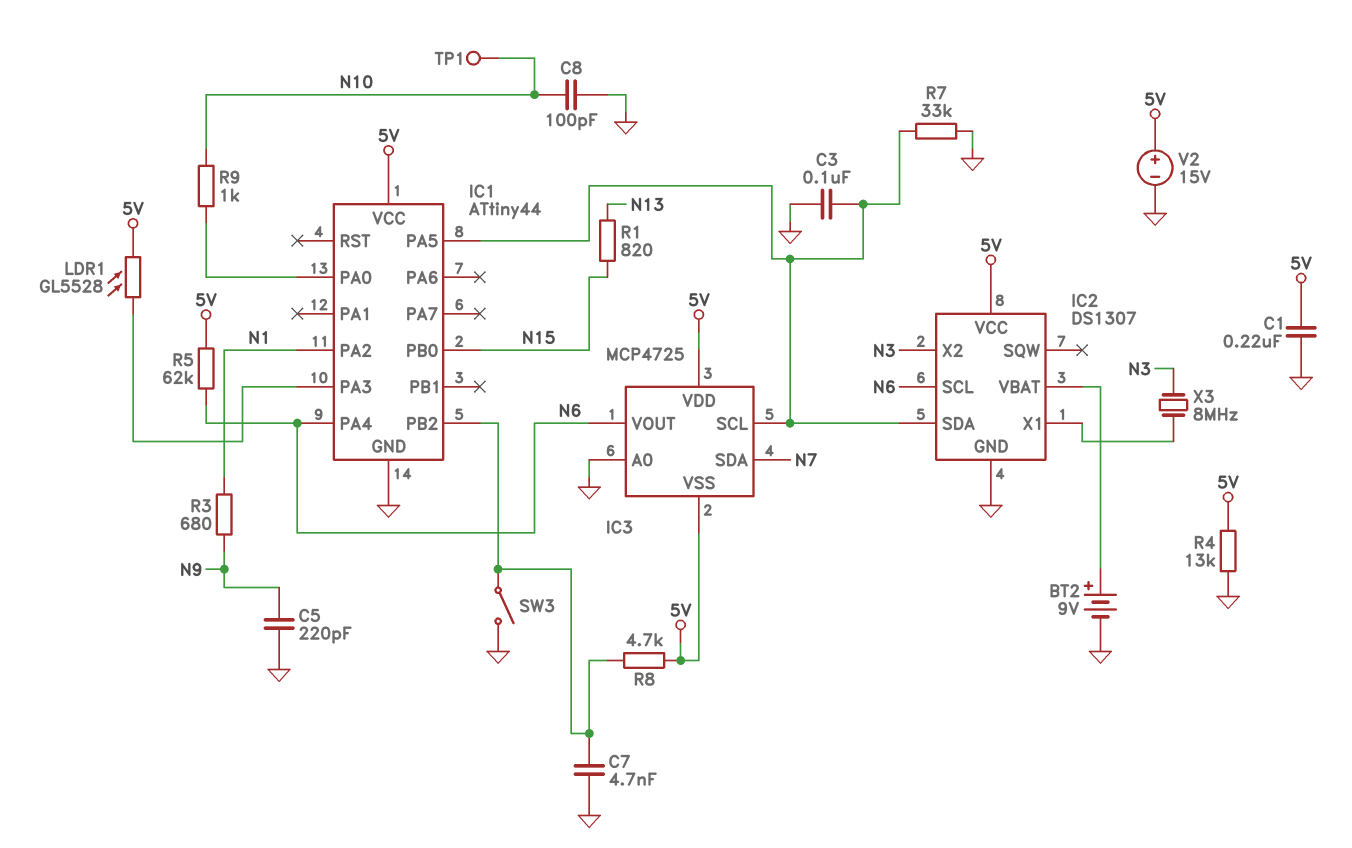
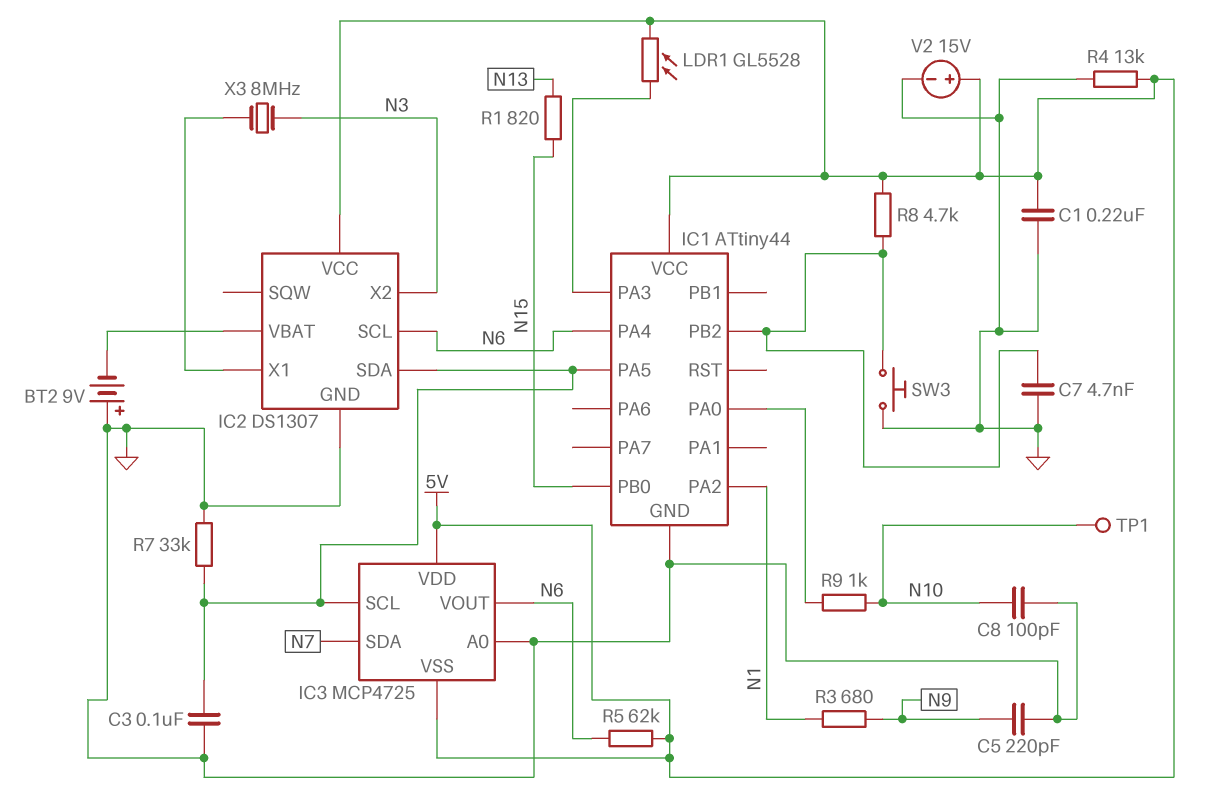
BT2: 9V (plus IC2/VBAT, minus GND) -> 9V (plus GND, minus IC2/VBAT)
SW3: switch (GND, IC1/PB2) -> button (GND, IC1/PB2)

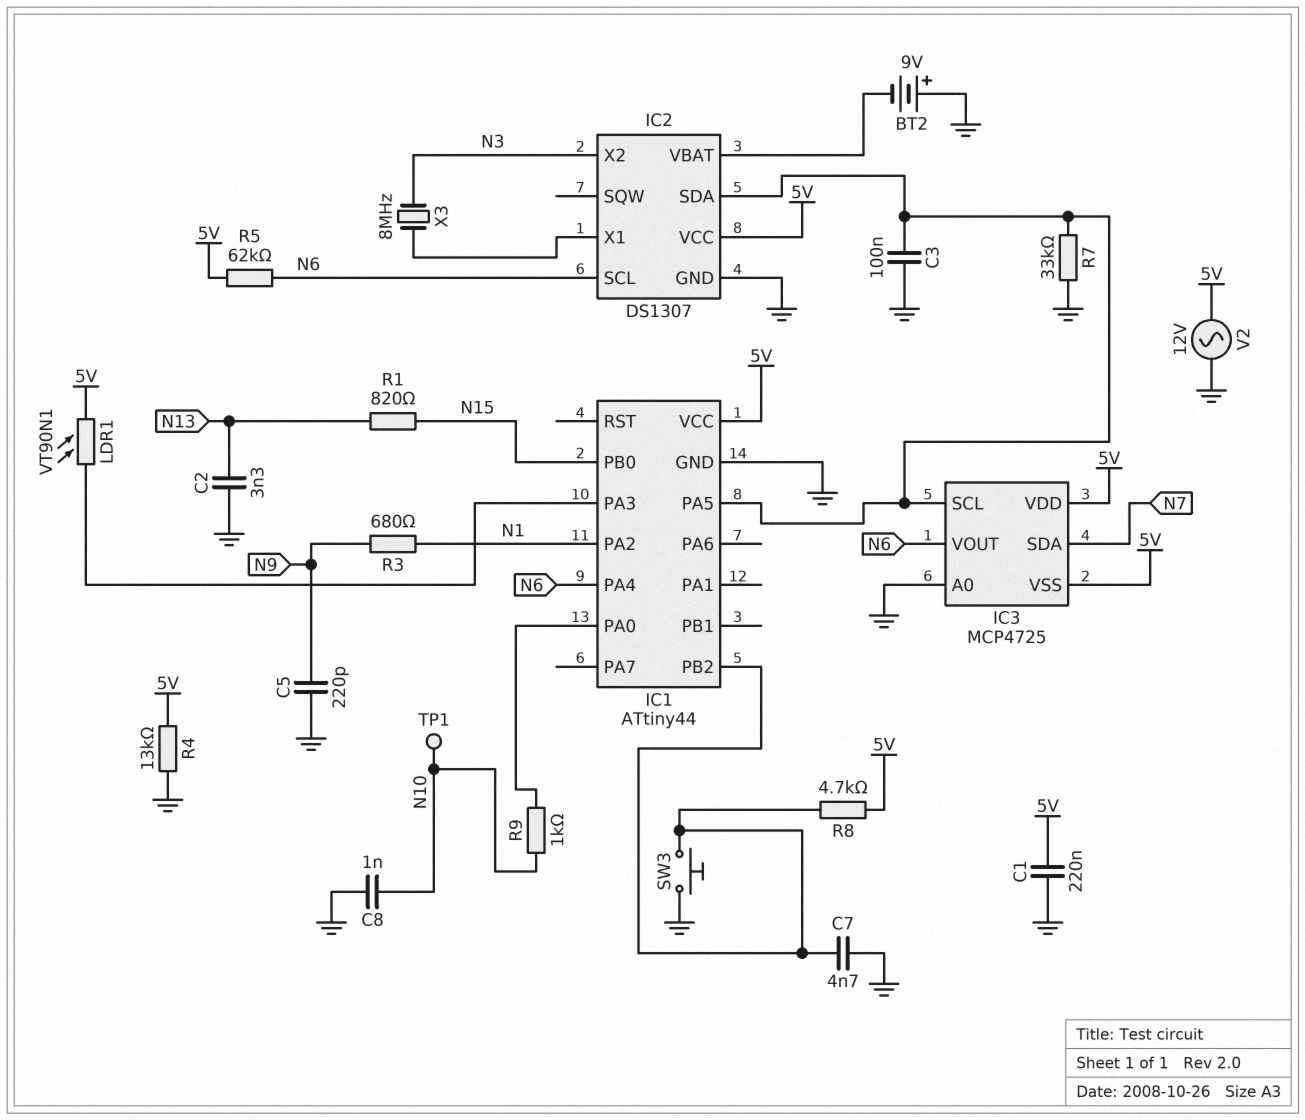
C2: none -> 3.3nF (GND, N13)
C8: 100pF (GND, N10) -> 1nF (GND, N10)
LDR1: GL5528 (5V, IC1/PA3) -> VT90N1 (5V, IC1/PA3)
V2: 15V (plus 5V, minus GND) -> AC 12V (5V, GND)

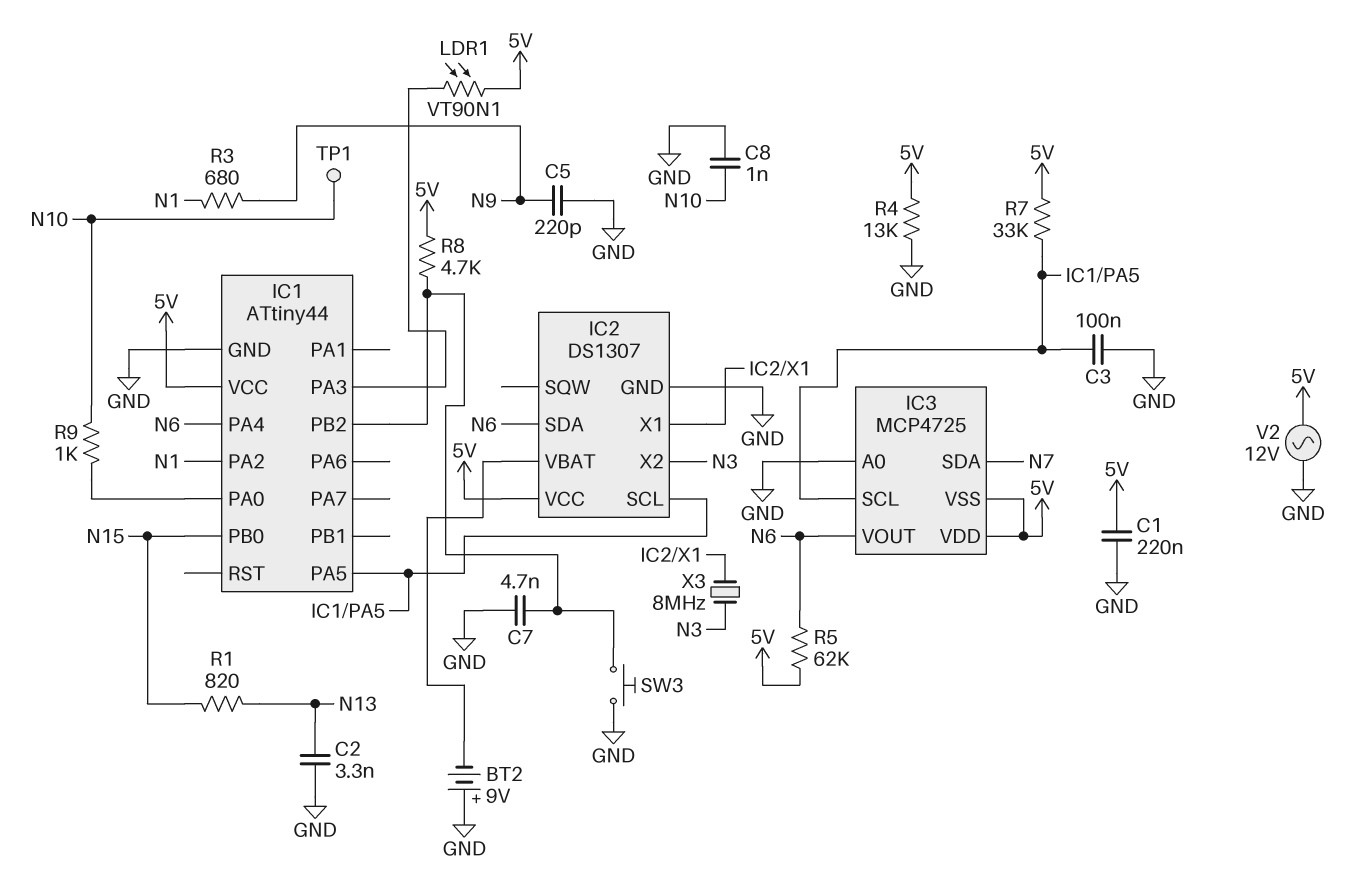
IC2 pin SCL: N6 -> IC1/PA5
IC2 pin SDA: IC1/PA5 -> N6
R7: 33k (GND, IC1/PA5) -> 33k (5V, IC1/PA5)

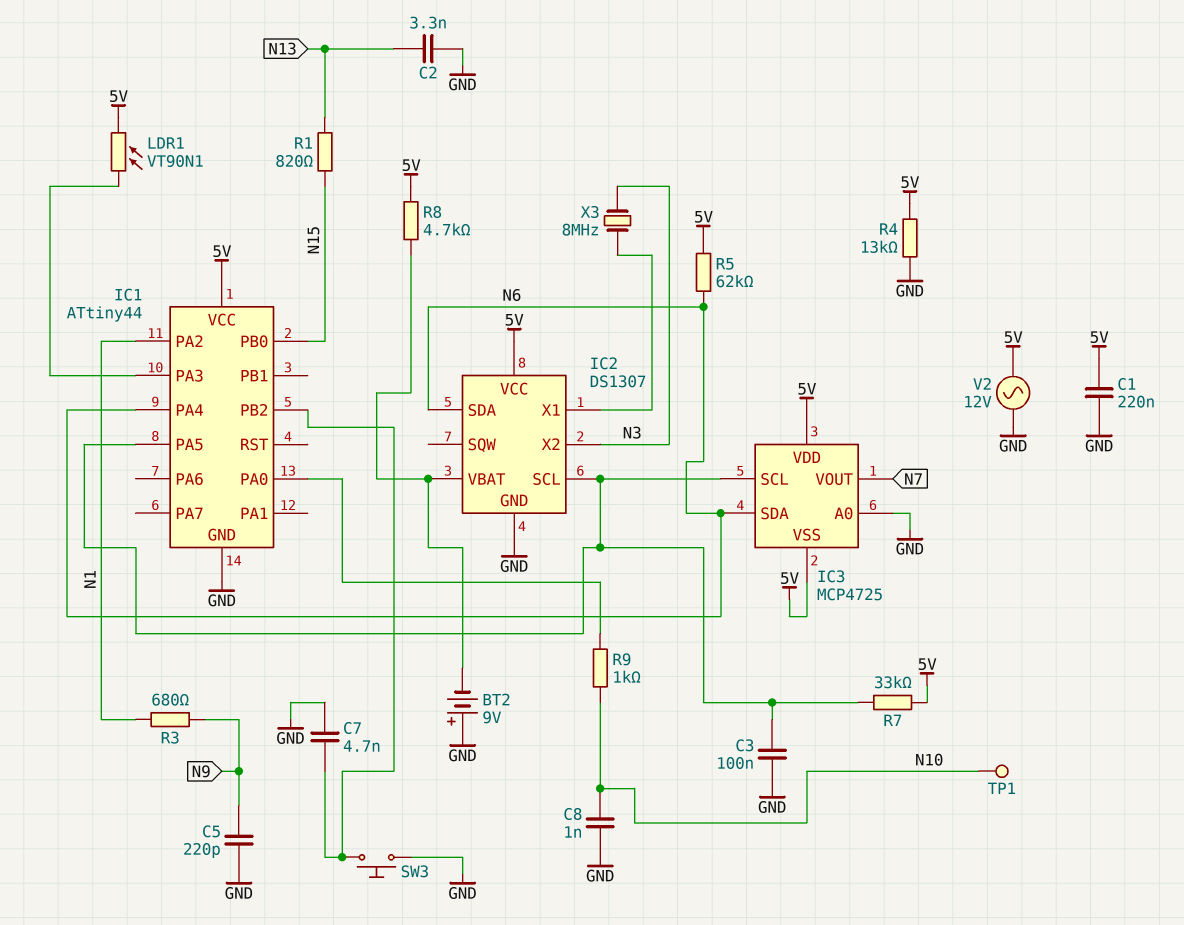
IC3 pin SDA: N7 -> N6
IC3 pin VOUT: N6 -> N7
R8: 4.7k (5V, IC1/PB2) -> 4.7k (5V, IC2/VBAT)

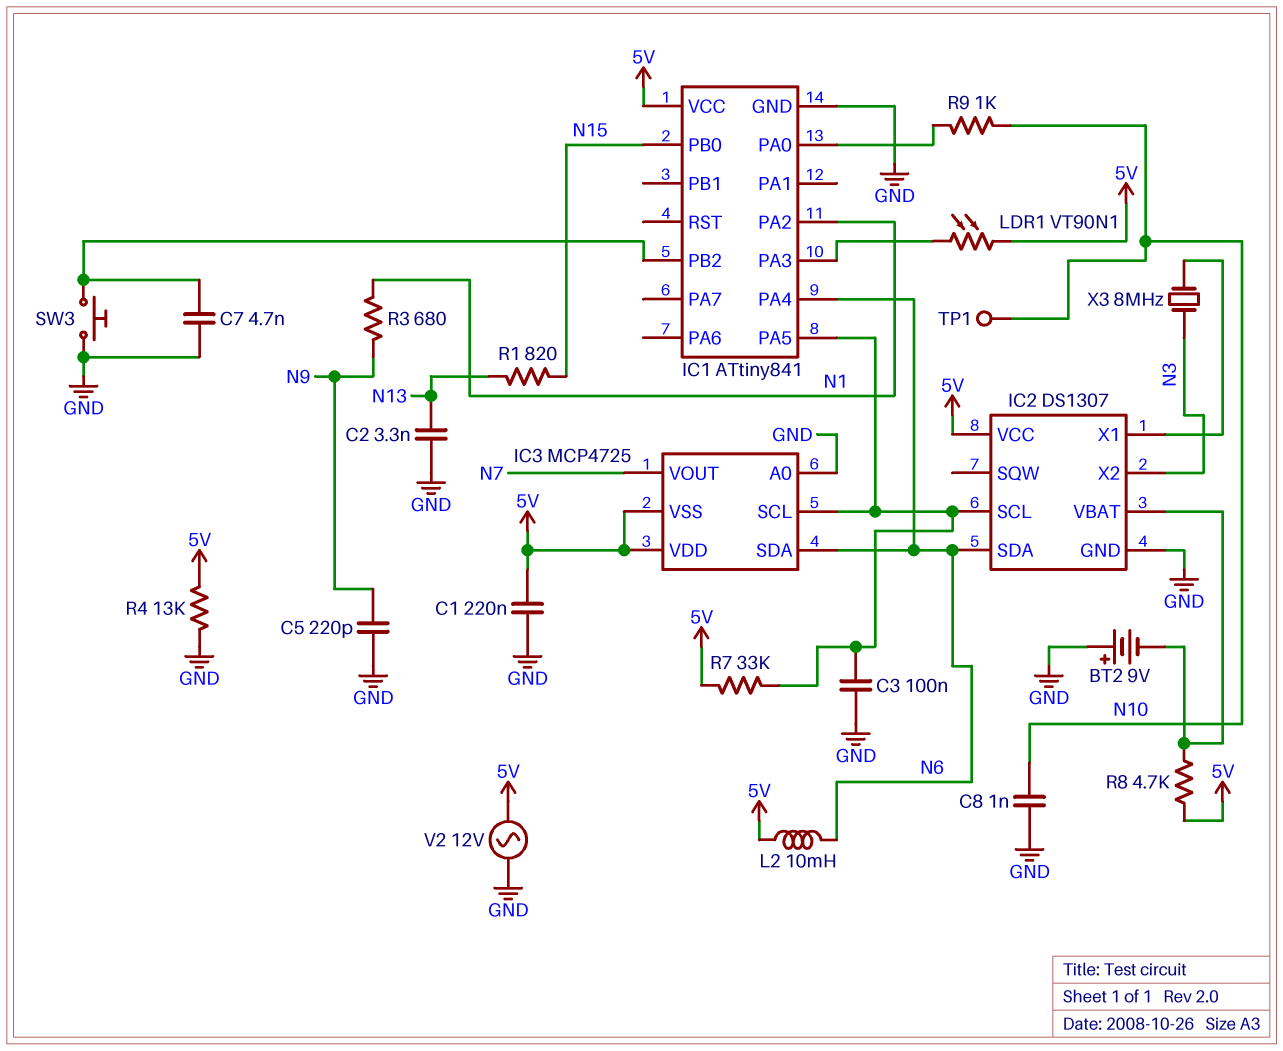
IC1: ATtiny44 -> ATtiny841
L2: none -> 10mH (5V, N6)
R5: 62k (5V, N6) -> none

